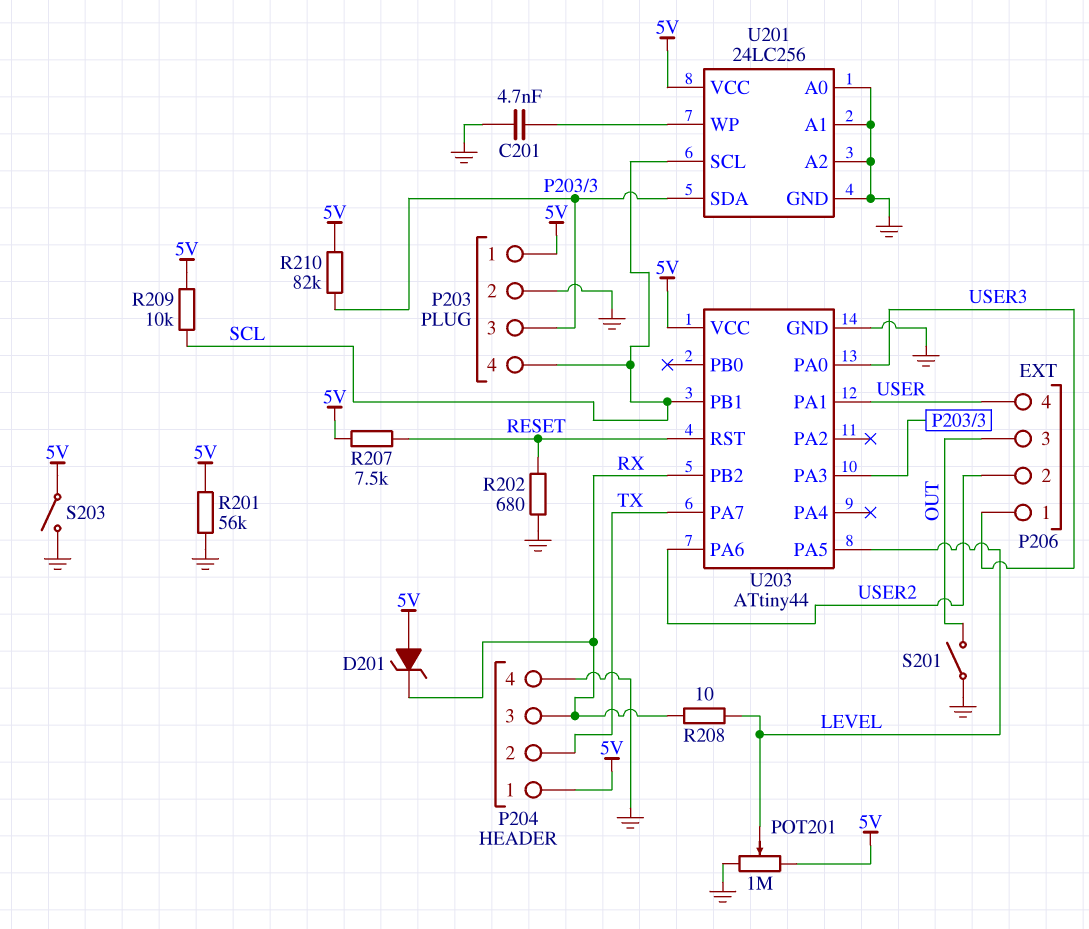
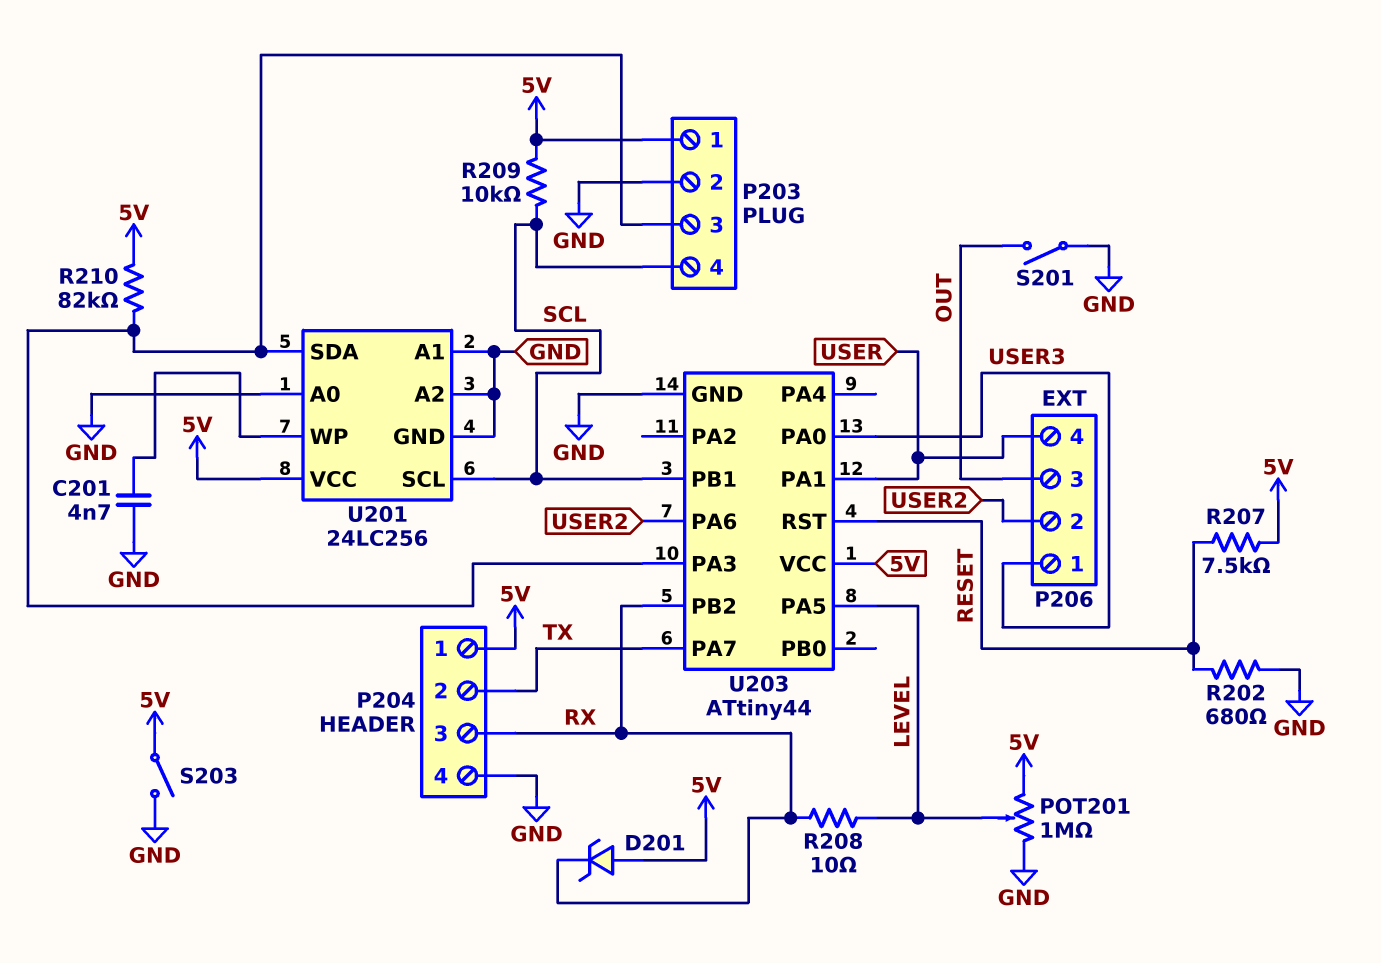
R201: 56k (5V, GND) -> none

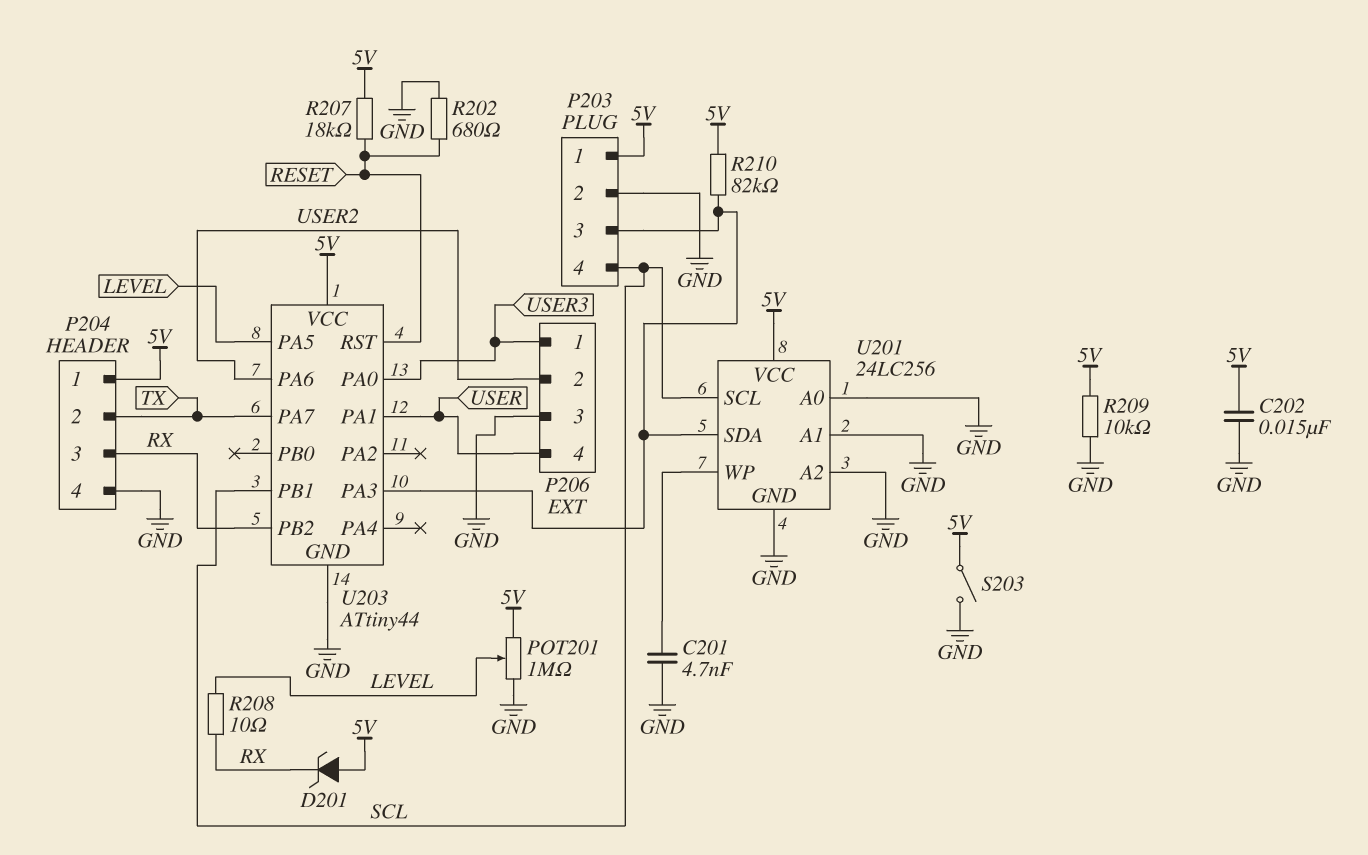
C202: none -> 15nF (5V, GND)
P206 pin 3: OUT -> GND
R207: 7.5k (5V, RESET) -> 18k (5V, RESET)
R209: 10k (5V, SCL) -> 10k (5V, GND)
S201: switch (GND, OUT) -> none

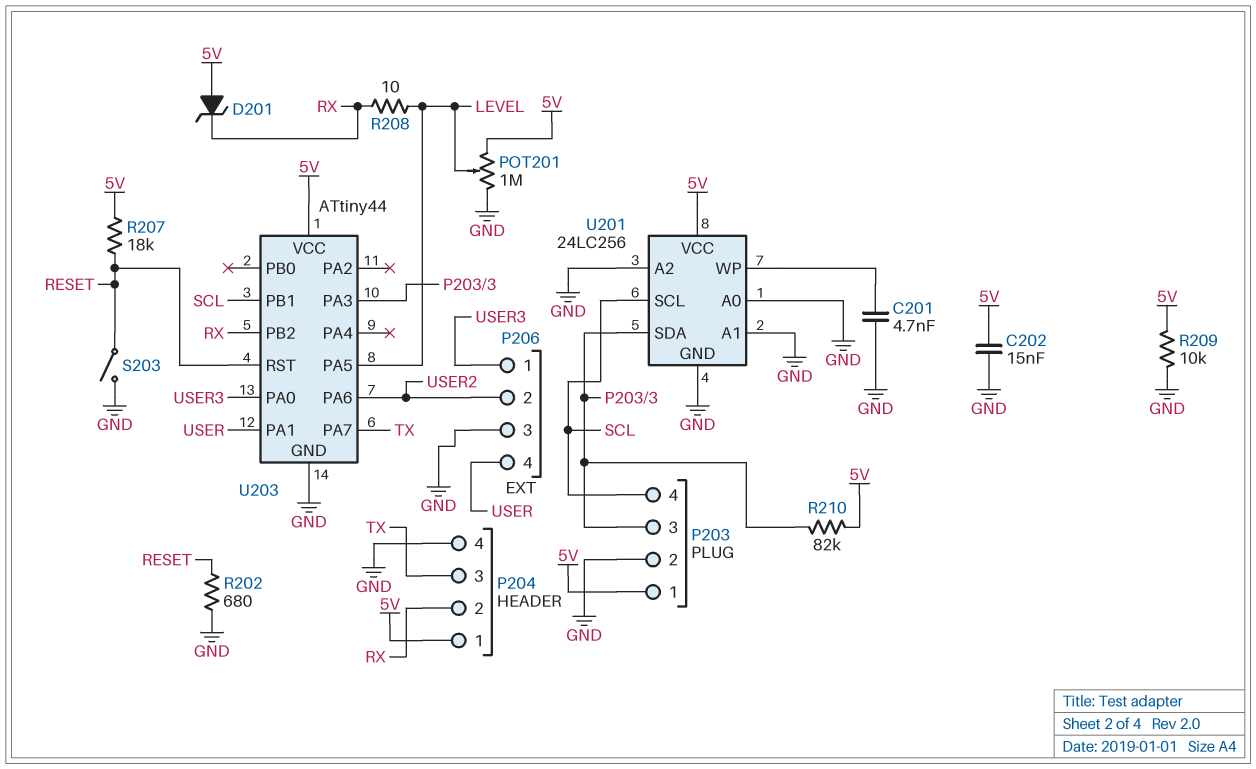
P204 pin 2: TX -> RX
P204 pin 3: RX -> TX
S203: switch (5V, GND) -> switch (GND, RESET)

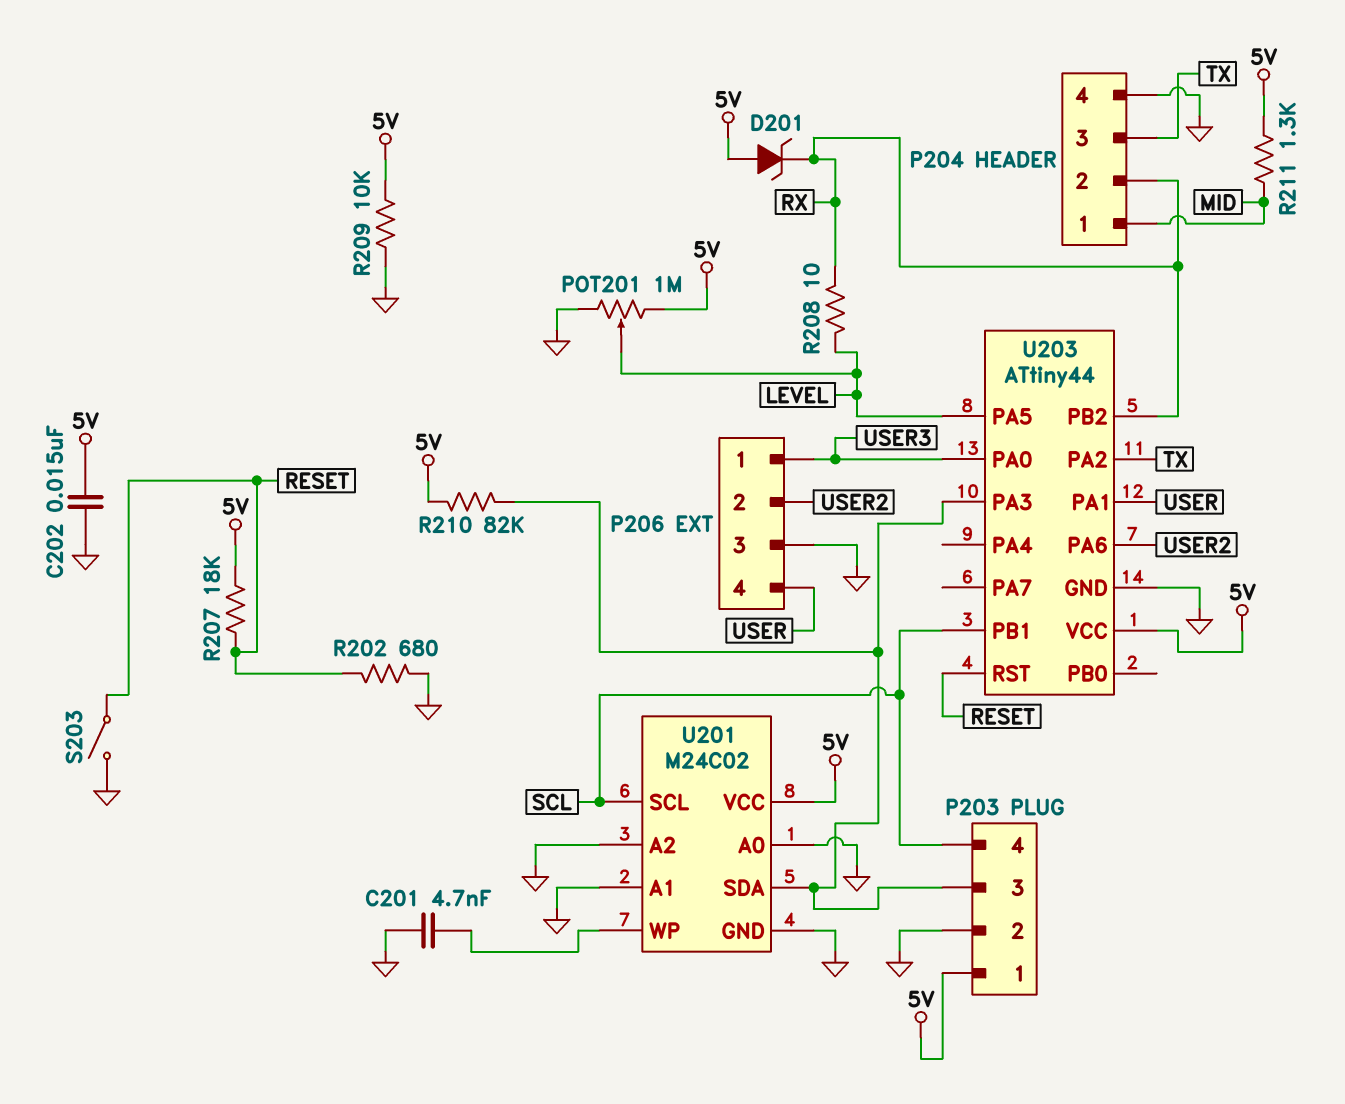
P204 pin 1: 5V -> MID
R211: none -> 1.3k (5V, MID)
U201: 24LC256 -> M24C02
U203 pin PA2: none -> TX
U203 pin PA7: TX -> none

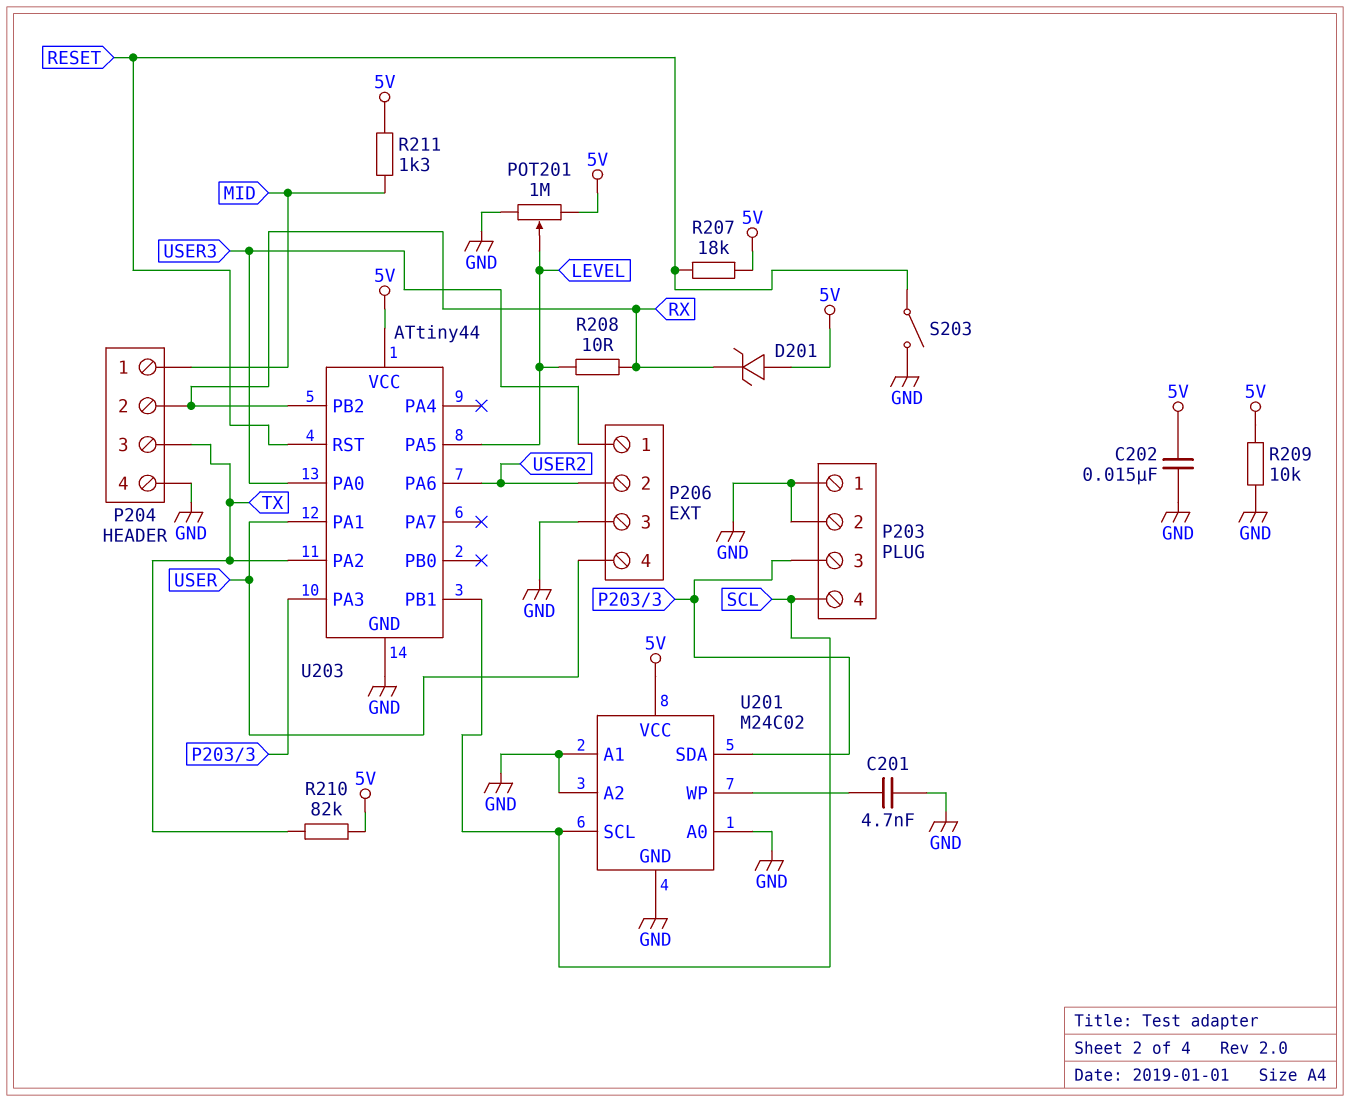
P203 pin 1: 5V -> GND
R202: 680 (GND, RESET) -> none
R210: 82k (5V, P203/3) -> 82k (5V, TX)

